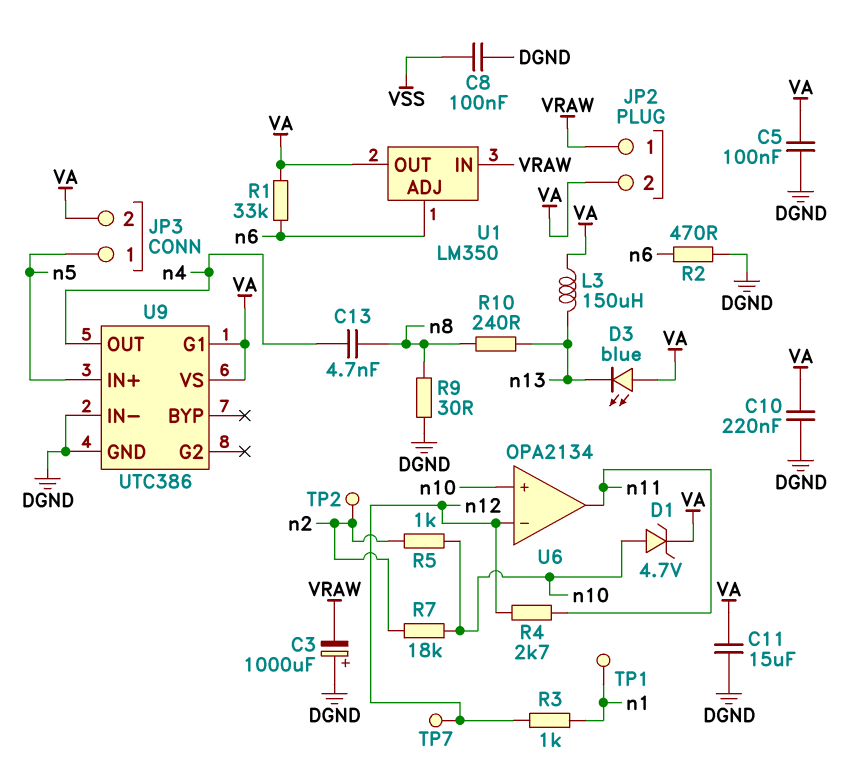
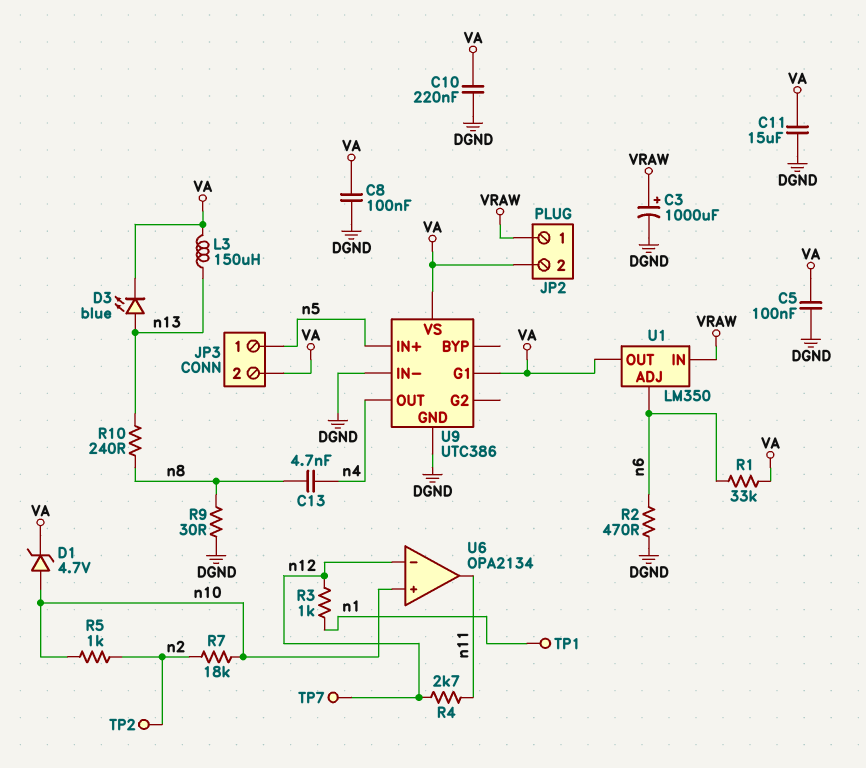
C3: 1000uF (plus DGND, minus VRAW) -> 1000uF (plus VRAW, minus DGND)
C8: 100nF (DGND, VSS) -> 100nF (DGND, VA)
D3: LED blue (A VA, K n13) -> LED blue (A n13, K VA)

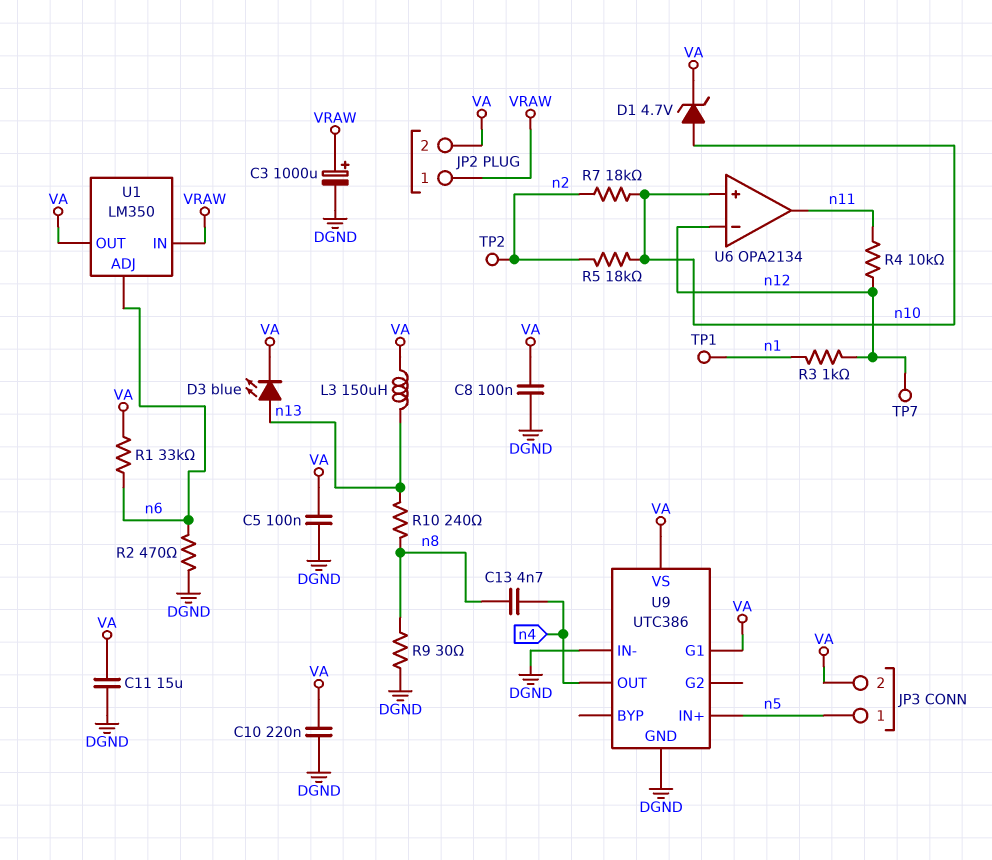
R4: 2.7k (n11, n12) -> 10k (n11, n12)
R5: 1k (n2, n10) -> 18k (n2, n10)

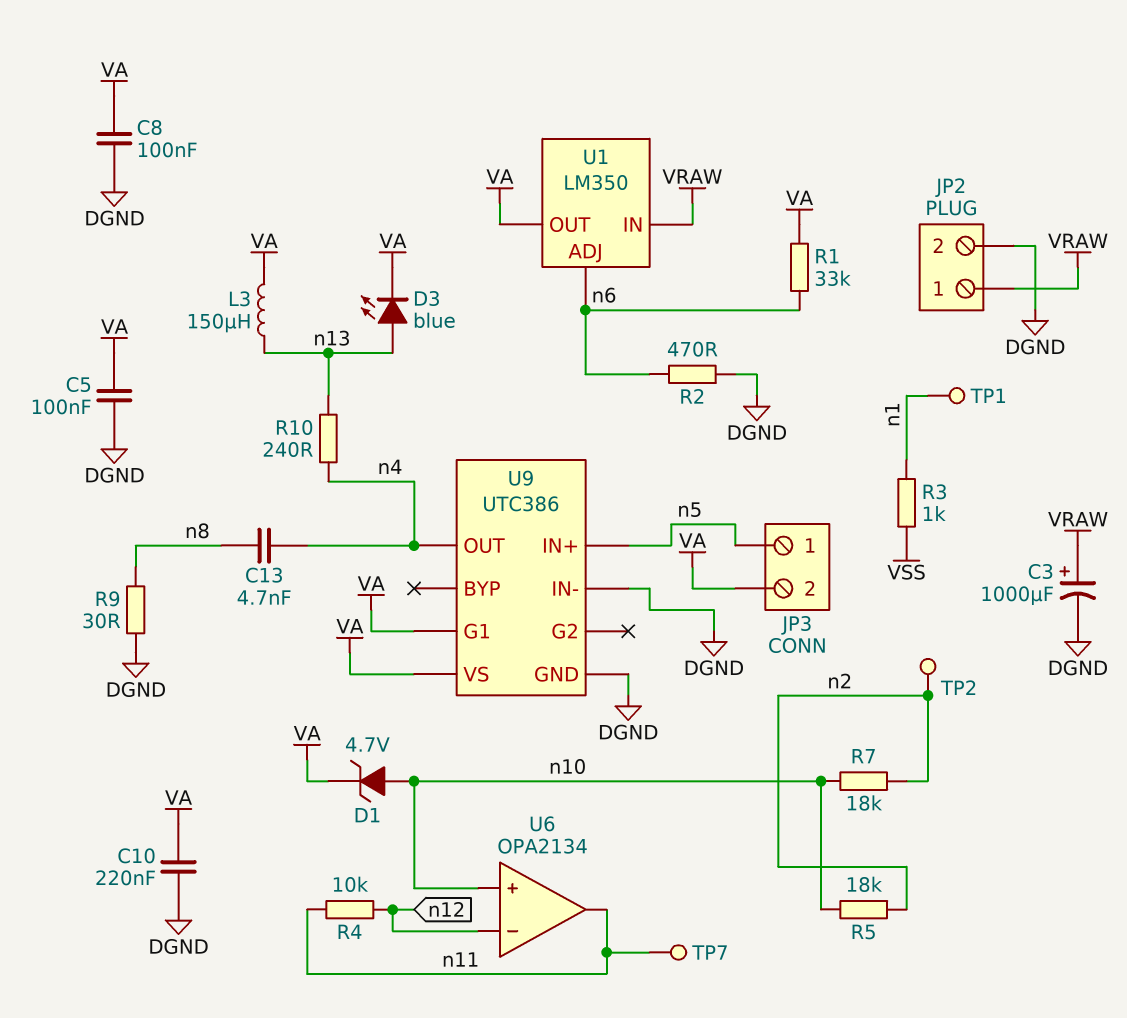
C11: 15uF (DGND, VA) -> none
JP2 pin 2: VA -> DGND
R3: 1k (n1, n12) -> 1k (VSS, n1)
R10: 240 (n8, n13) -> 240 (n4, n13)
TP7: test point (n12) -> test point (n11)

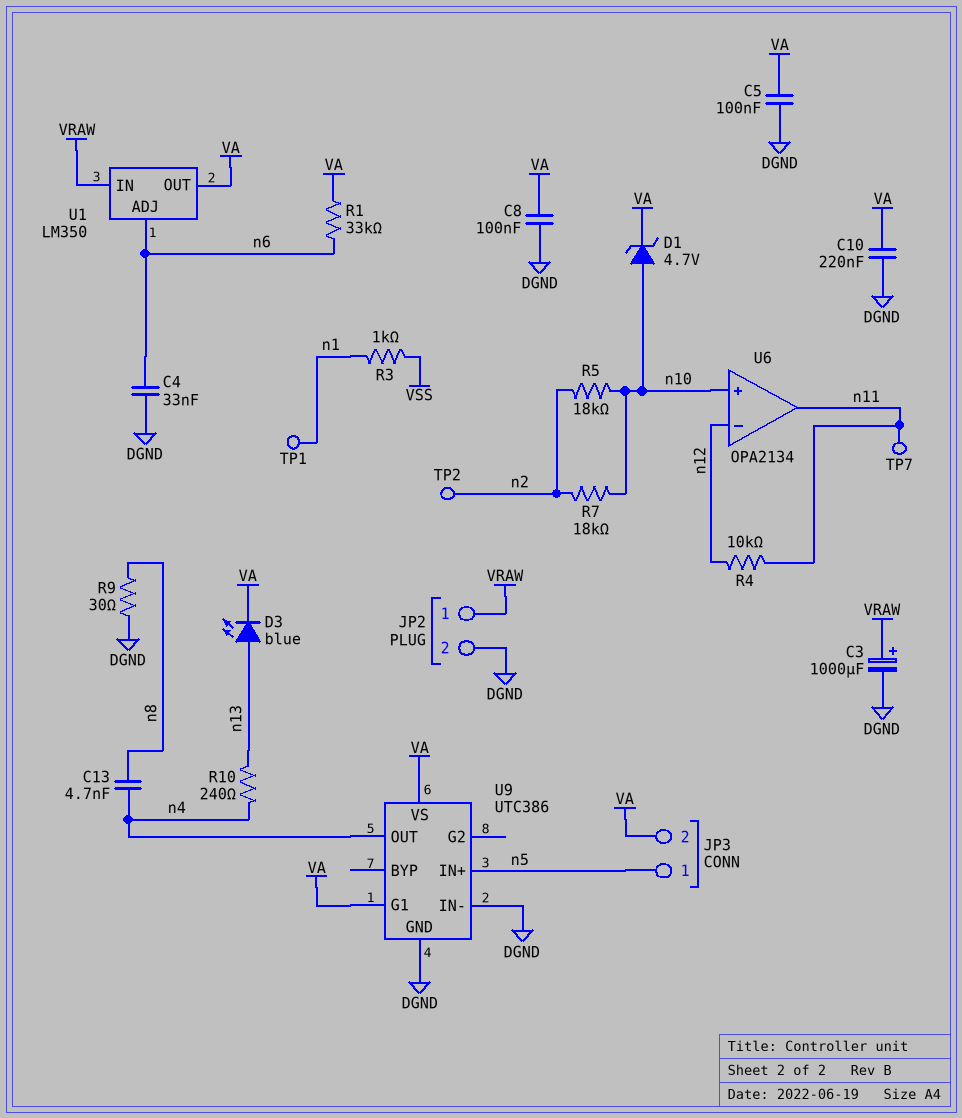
C4: none -> 33nF (DGND, n6)
L3: 150uH (VA, n13) -> none
R2: 470 (DGND, n6) -> none

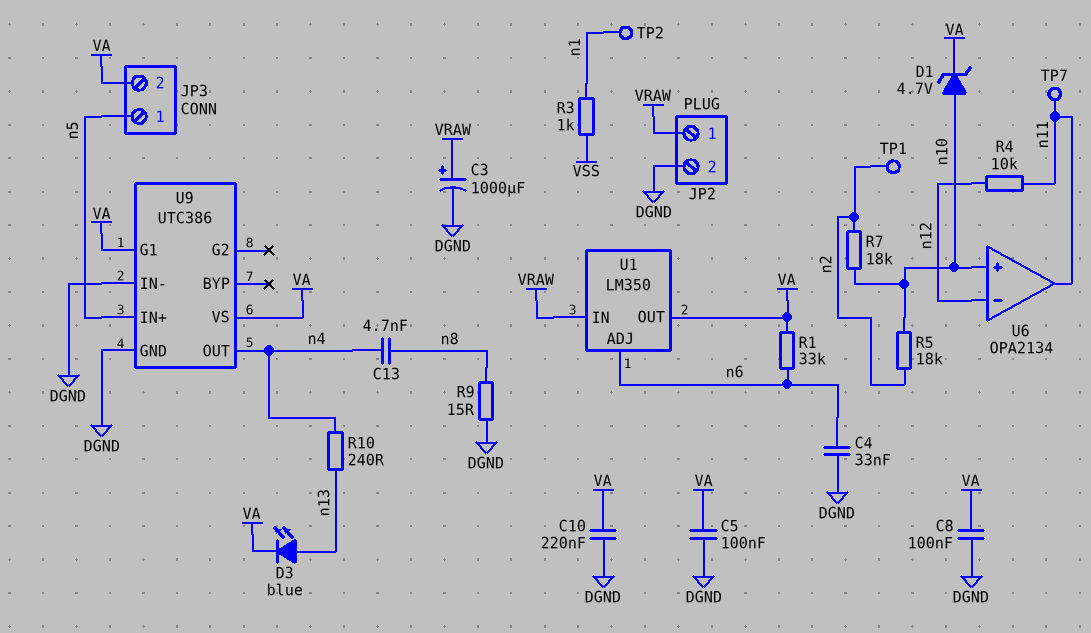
R9: 30 (DGND, n8) -> 15 (DGND, n8)
TP1: test point (n1) -> test point (n2)
TP2: test point (n2) -> test point (n1)

